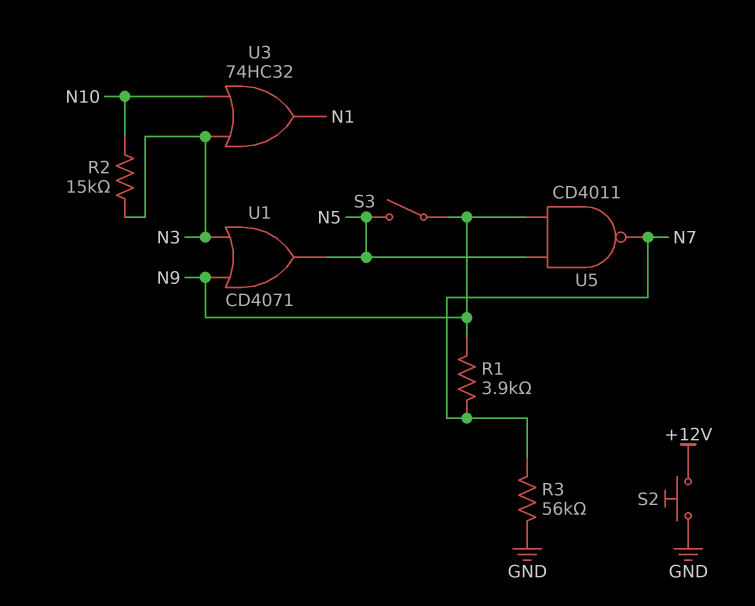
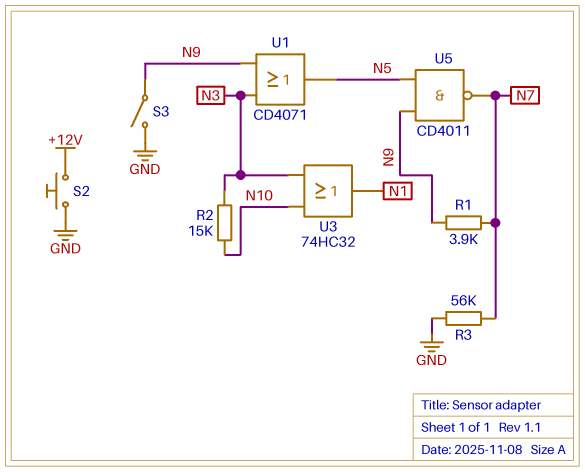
S3: switch (N5, N9) -> switch (GND, N9)

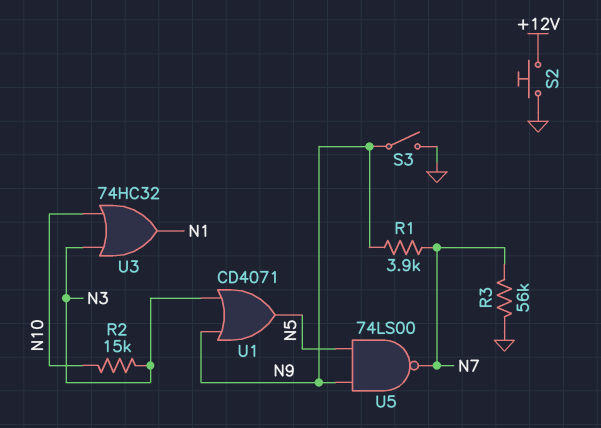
U5: NAND CD4011 (in N5, in N9, out N7) -> NAND 74LS00 (in N5, in N9, out N7)

